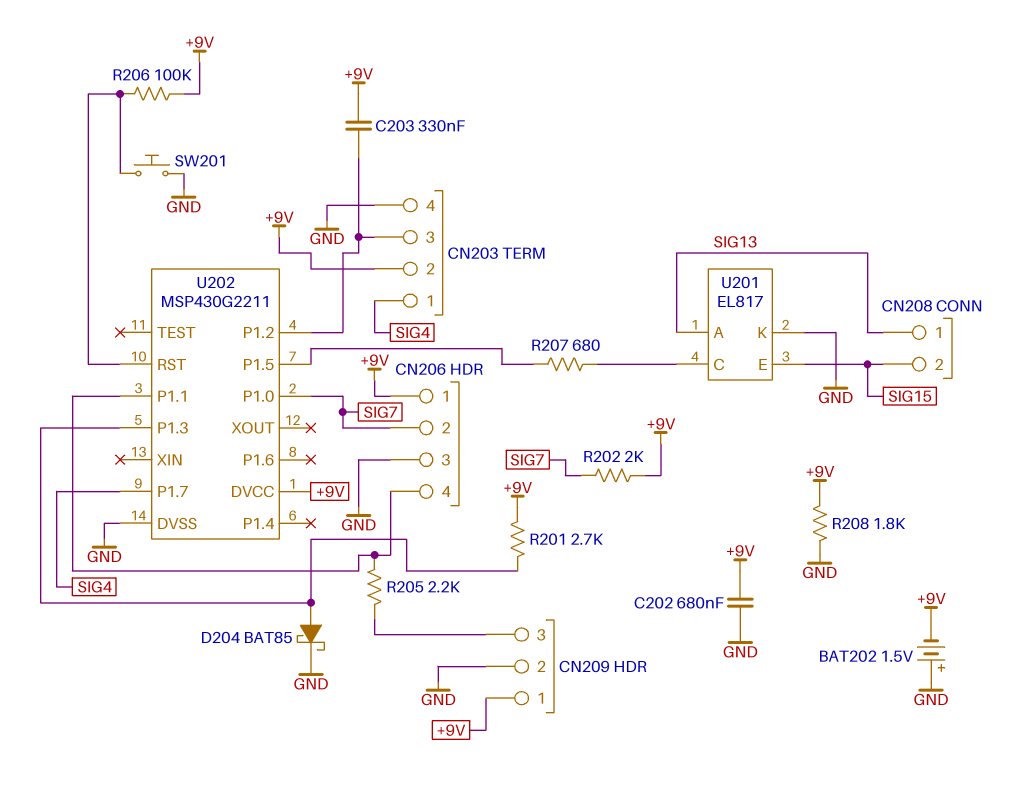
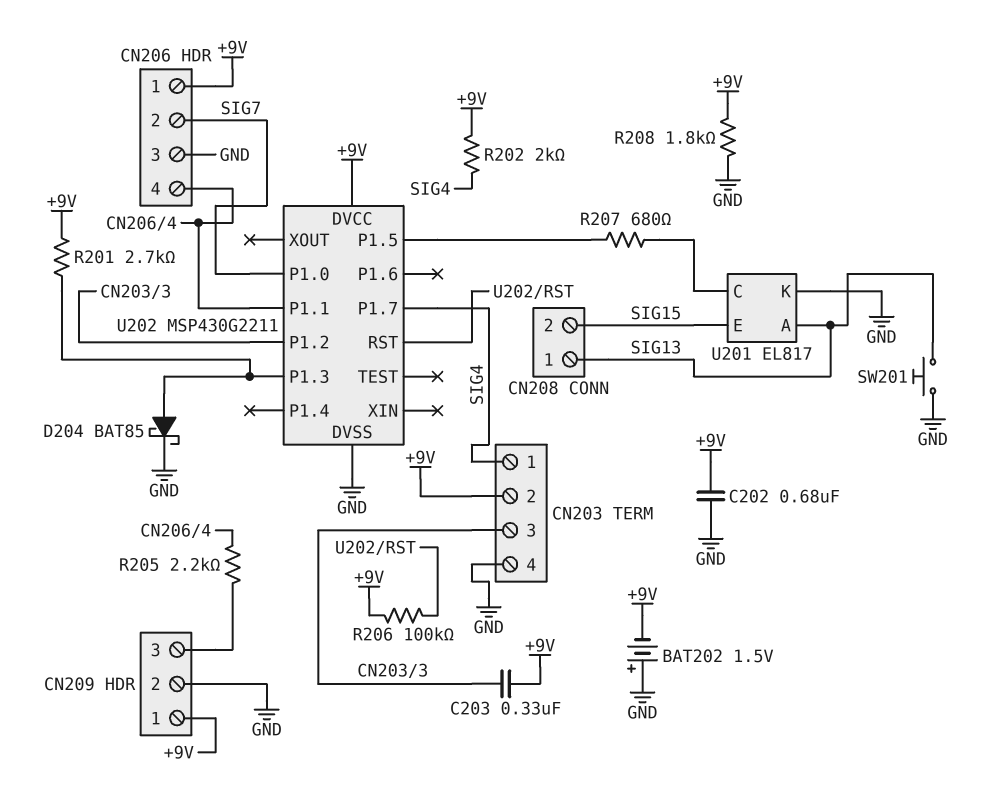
R202: 2k (+9V, SIG7) -> 2k (+9V, SIG4)
SW201: button (GND, U202/RST) -> button (GND, SIG13)

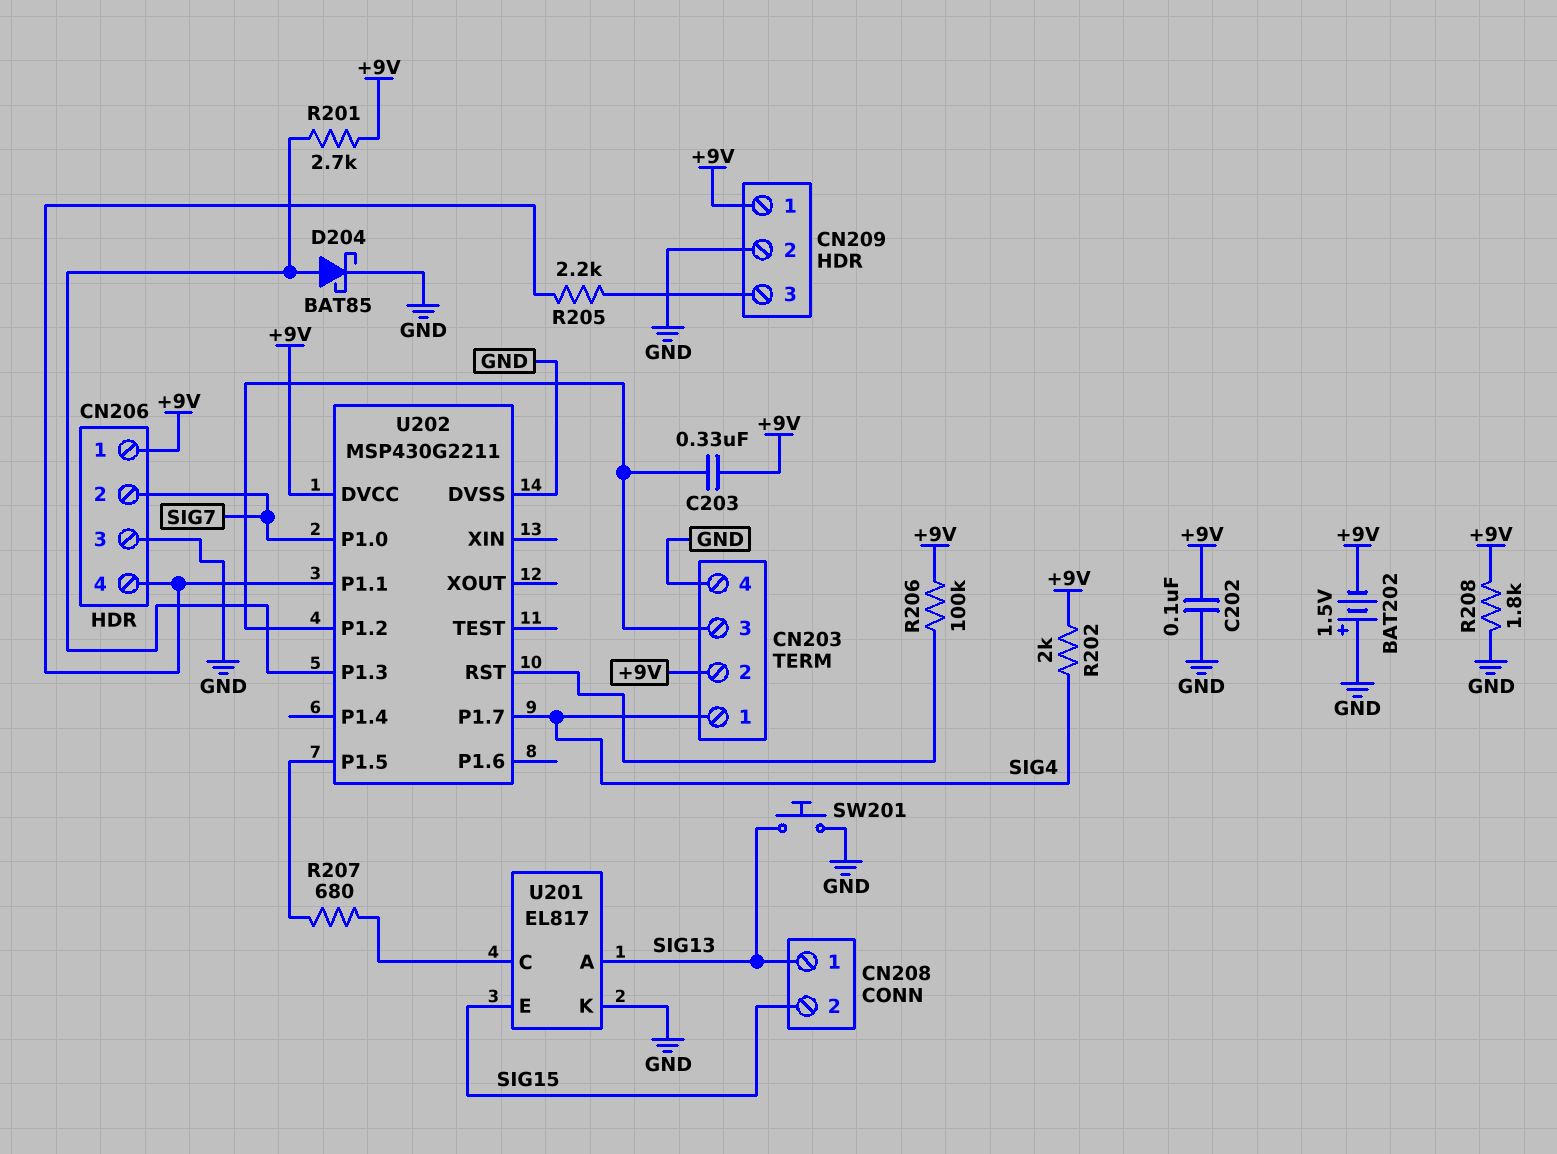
C202: 680nF (+9V, GND) -> 100nF (+9V, GND)

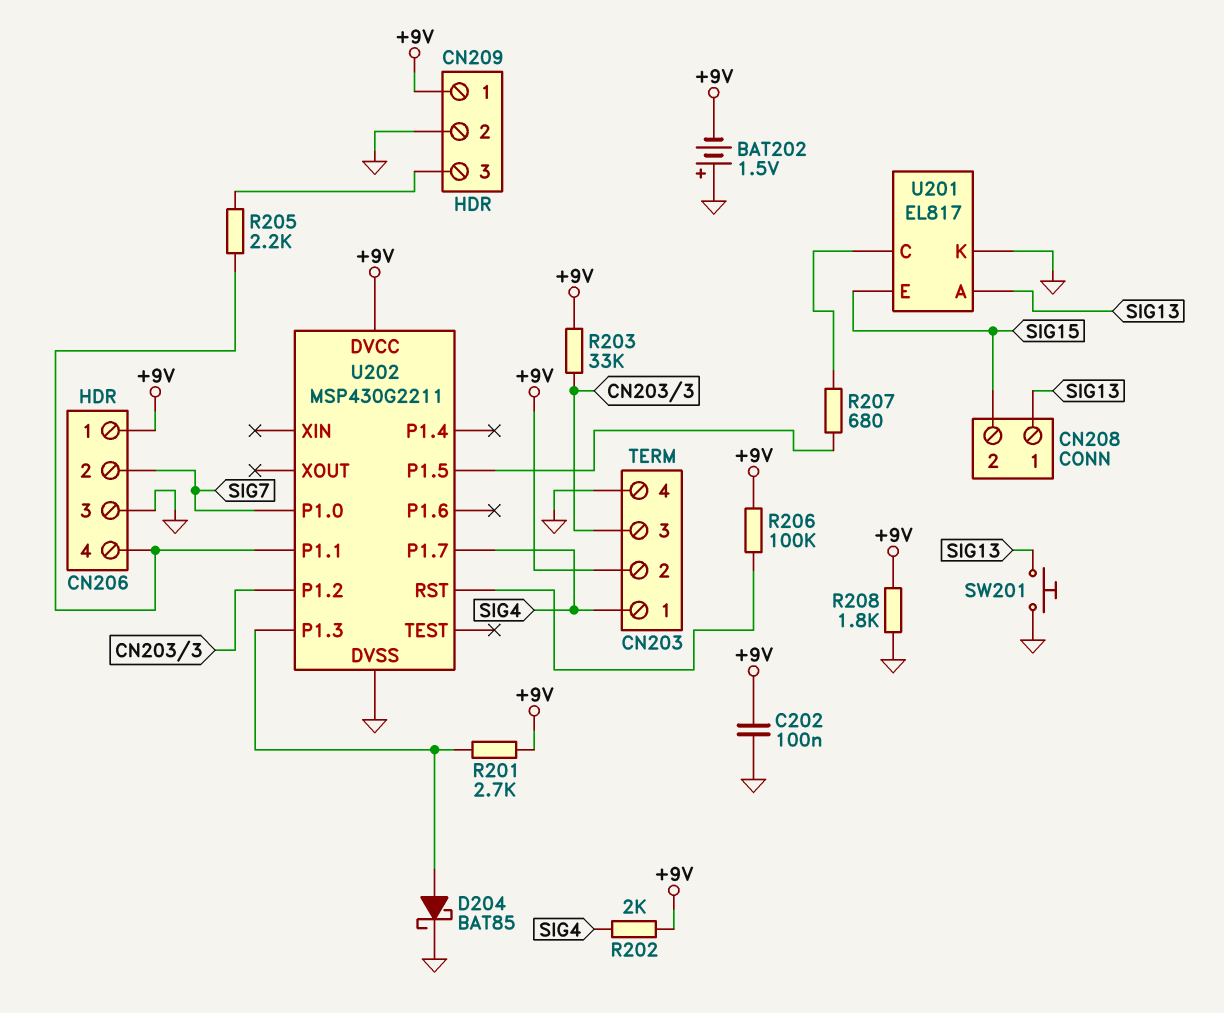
C203: 330nF (+9V, CN203/3) -> none
R203: none -> 33k (+9V, CN203/3)

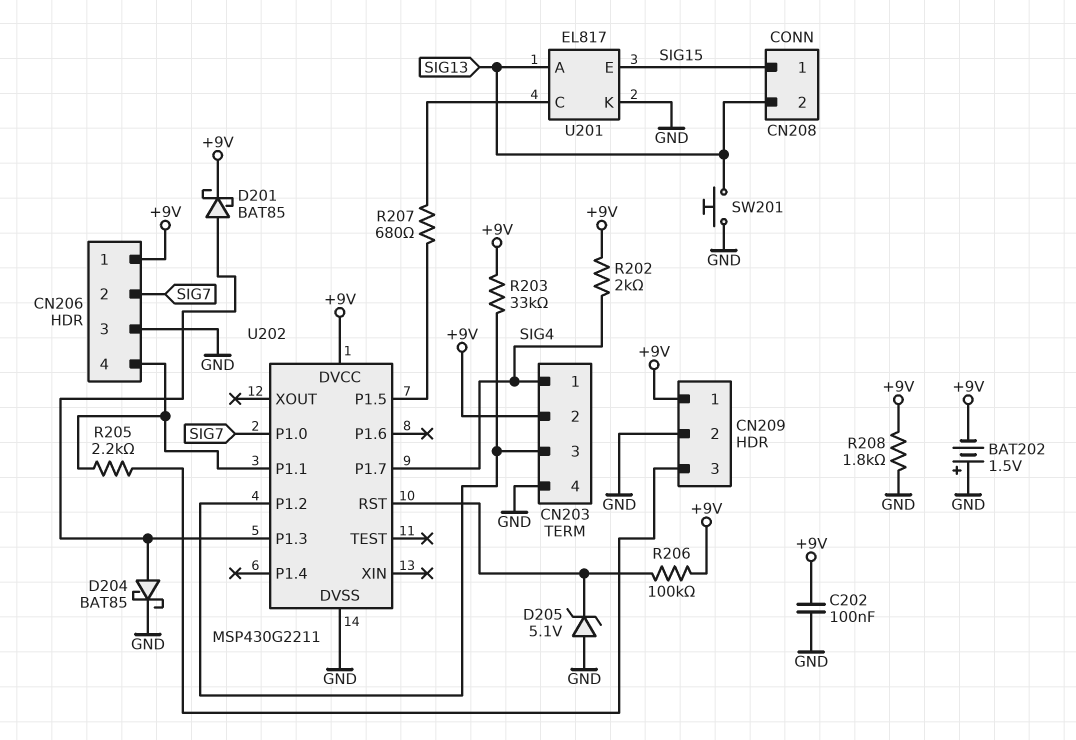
CN208 pin 1: SIG13 -> SIG15
CN208 pin 2: SIG15 -> SIG13
D201: none -> schottky BAT85 (A U202/P1.3, K +9V)
D205: none -> zener 5.1V (A GND, K U202/RST)
R201: 2.7k (+9V, U202/P1.3) -> none

